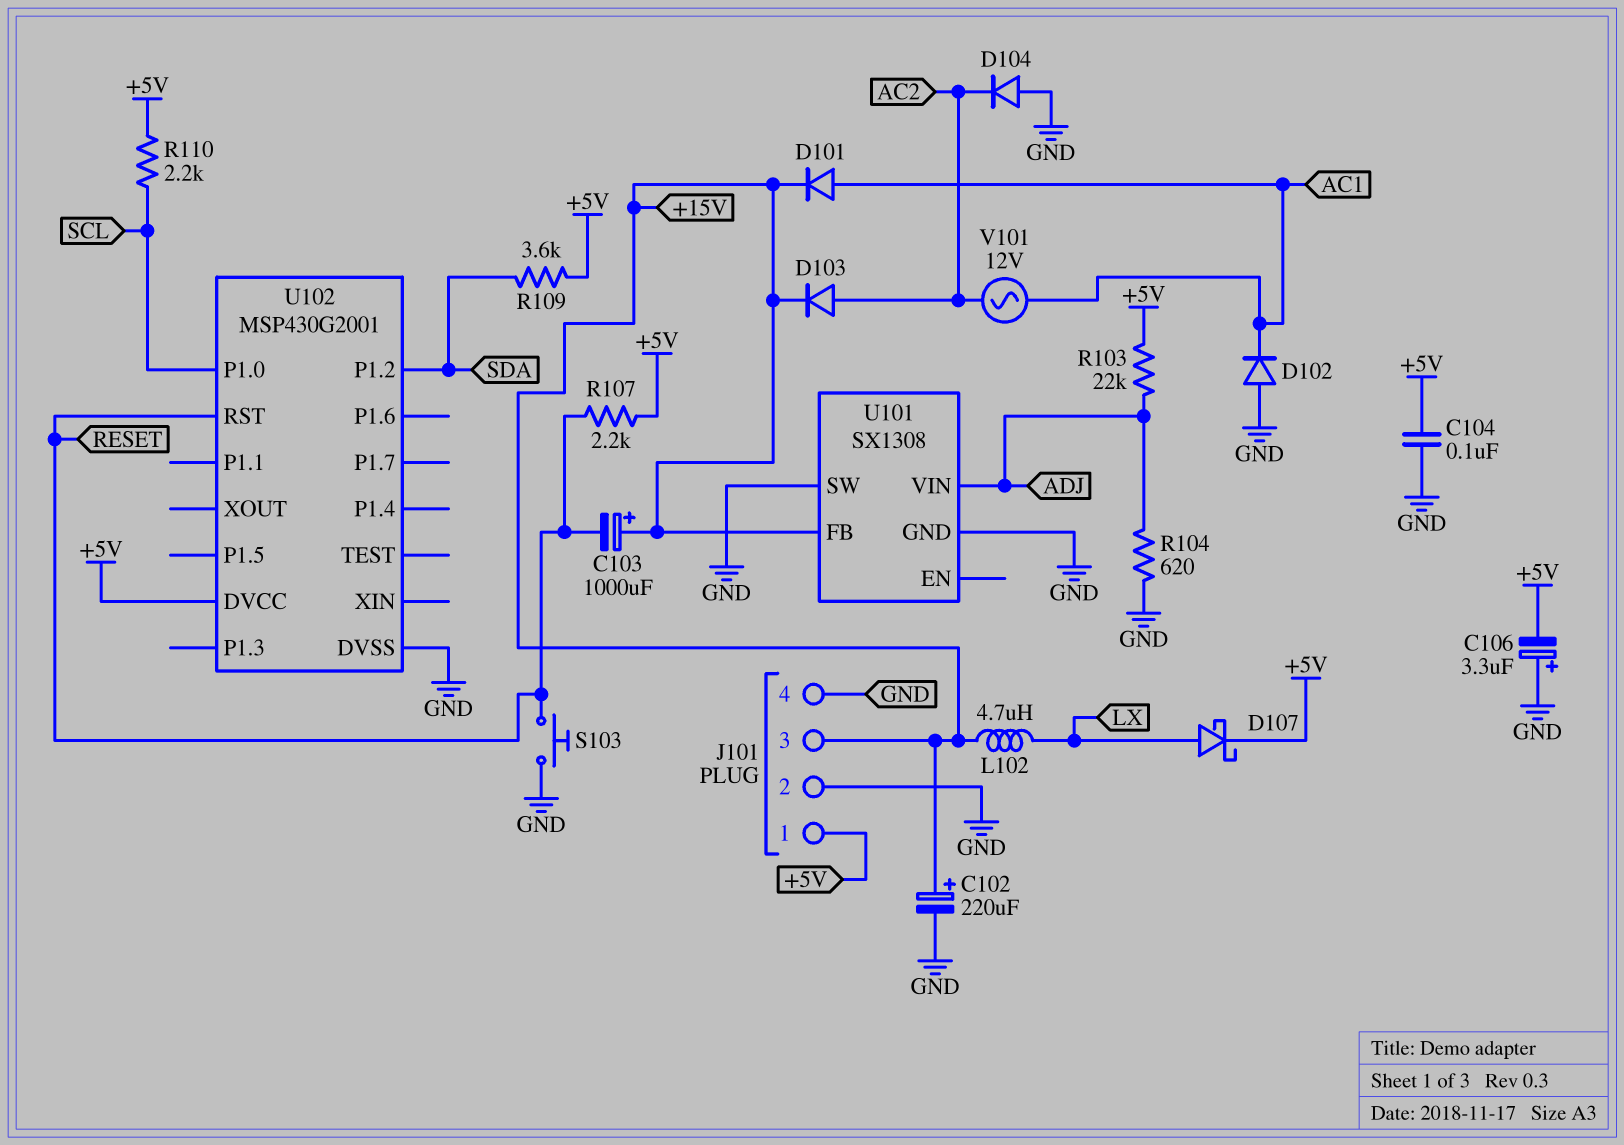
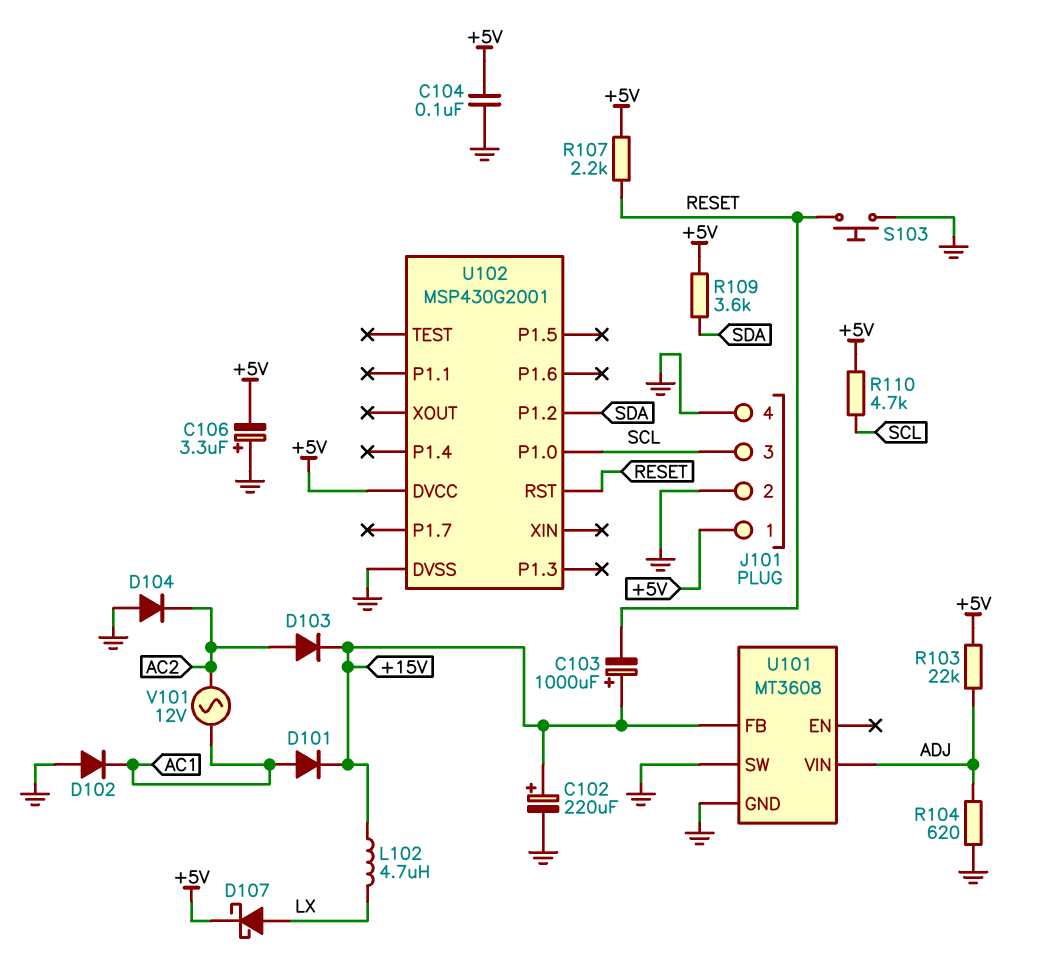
J101 pin 3: +15V -> SCL
R110: 2.2k (+5V, SCL) -> 4.7k (+5V, SCL)
U101: SX1308 -> MT3608

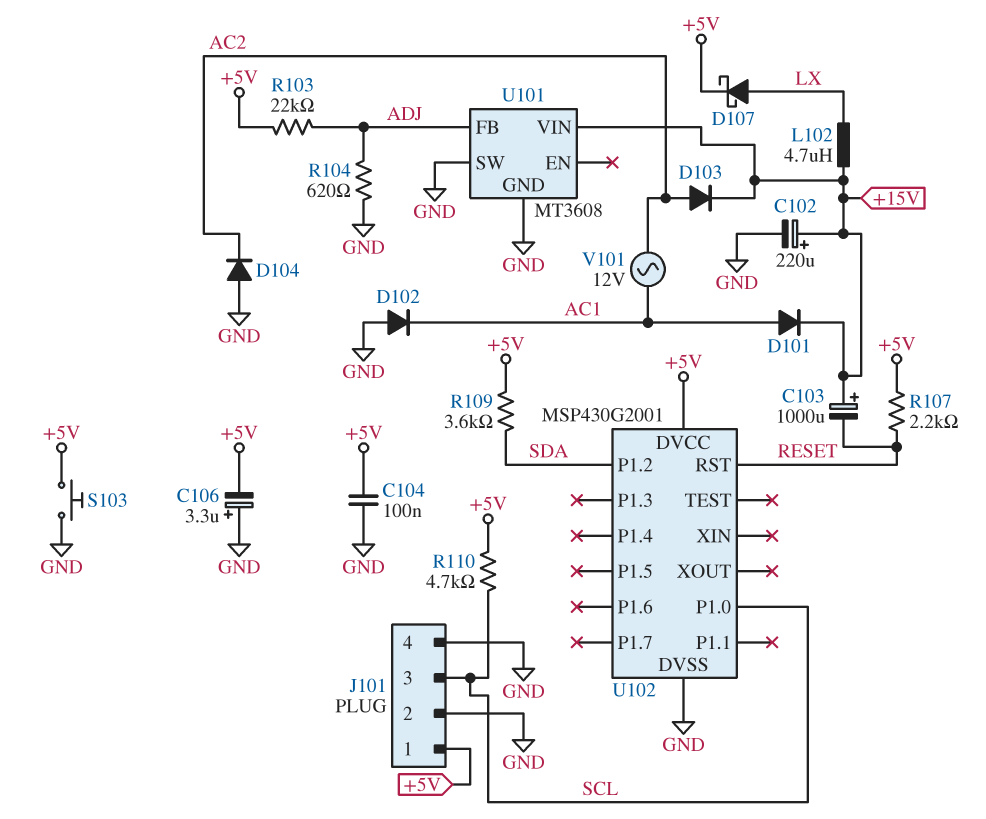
S103: button (GND, RESET) -> button (+5V, GND)
U101 pin FB: +15V -> ADJ
U101 pin VIN: ADJ -> +15V

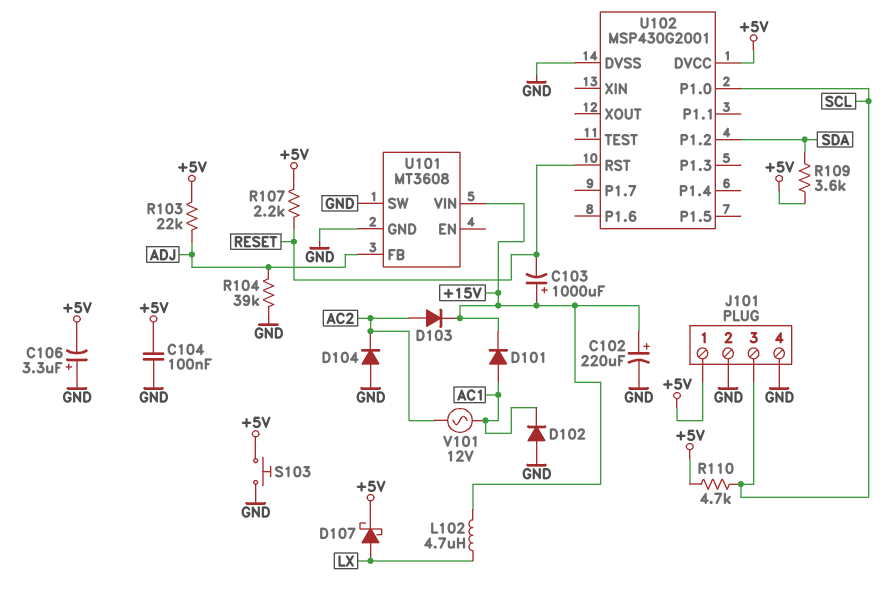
R104: 620 (ADJ, GND) -> 39k (ADJ, GND)

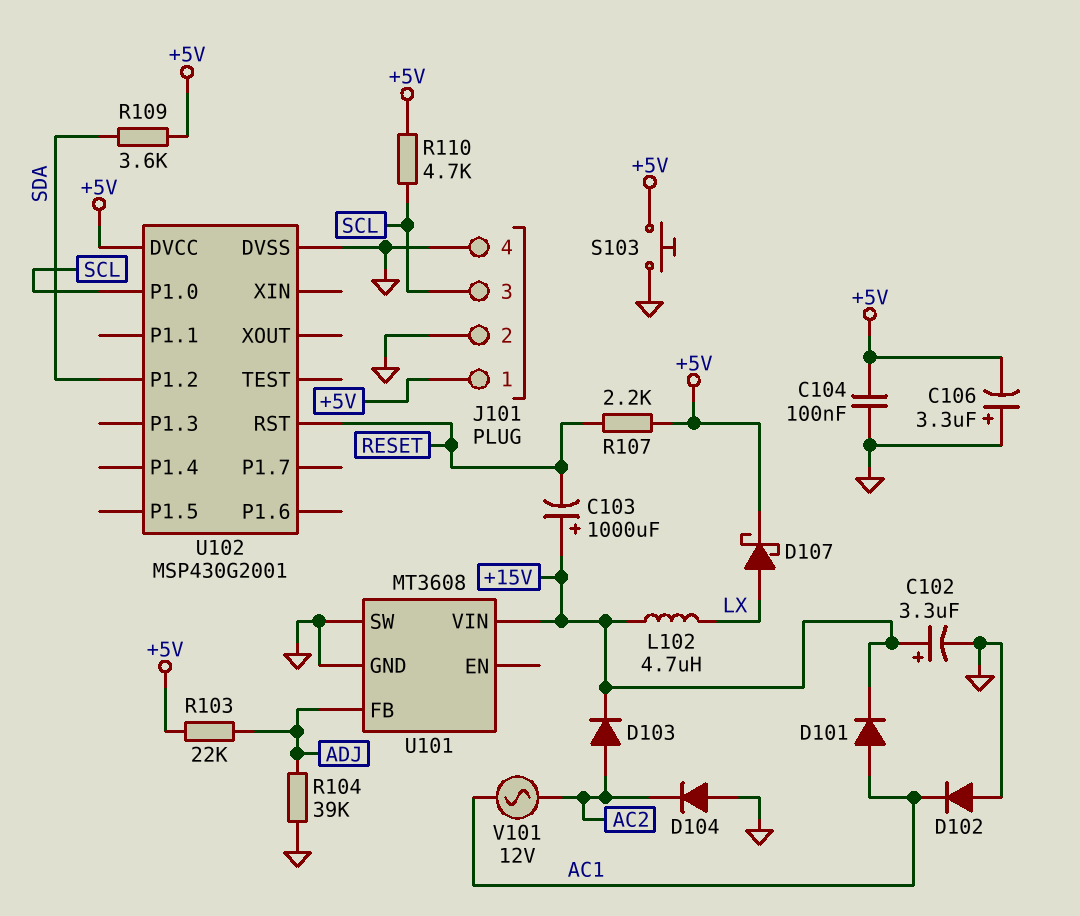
C102: 220uF (plus +15V, minus GND) -> 3.3uF (plus +15V, minus GND)

